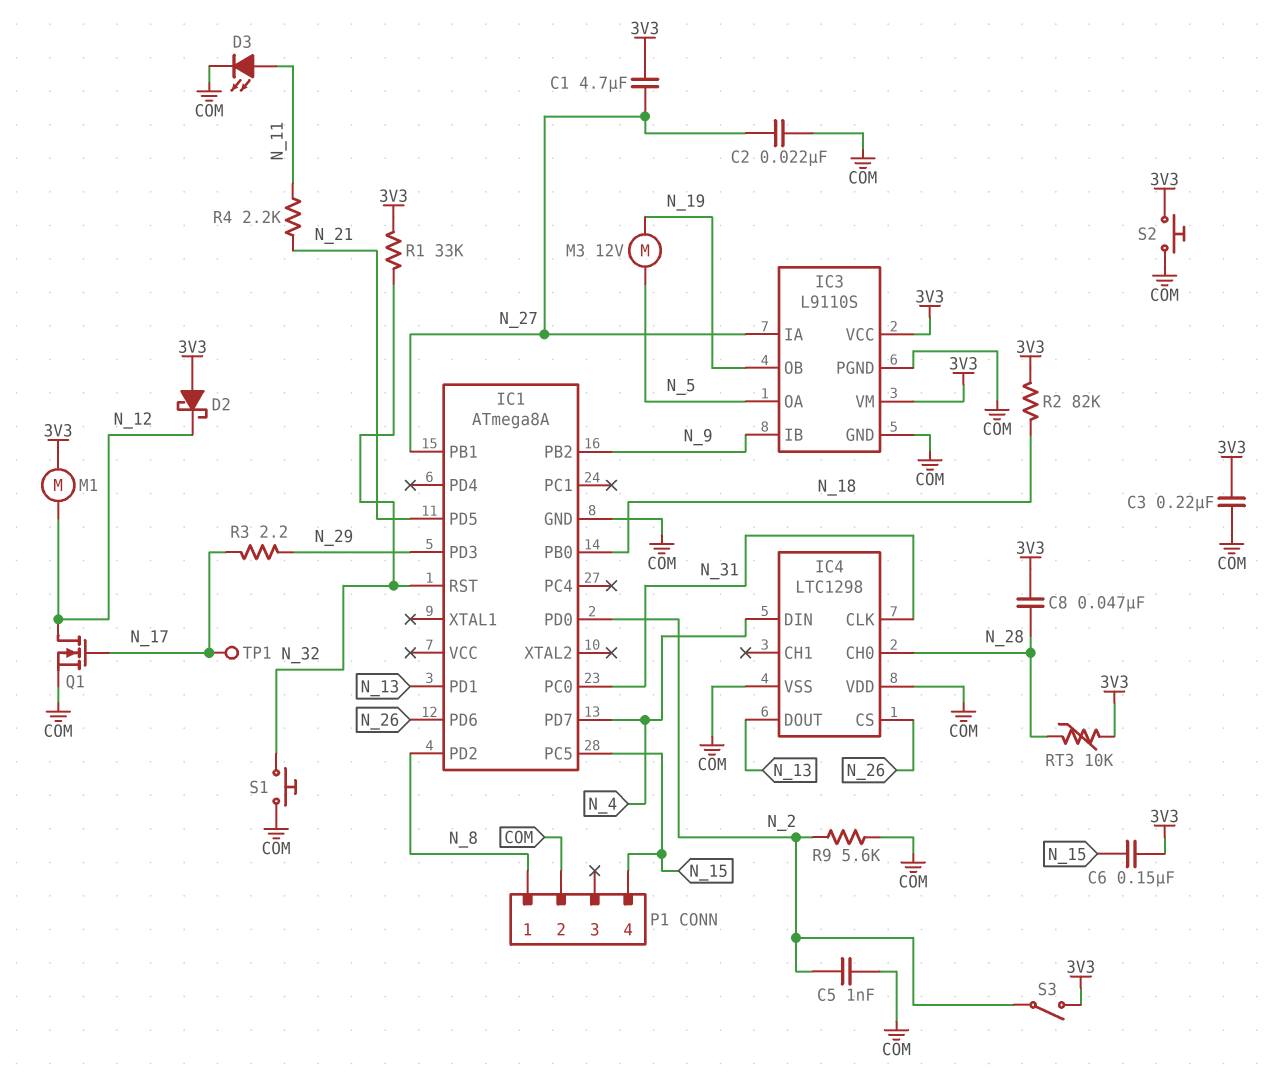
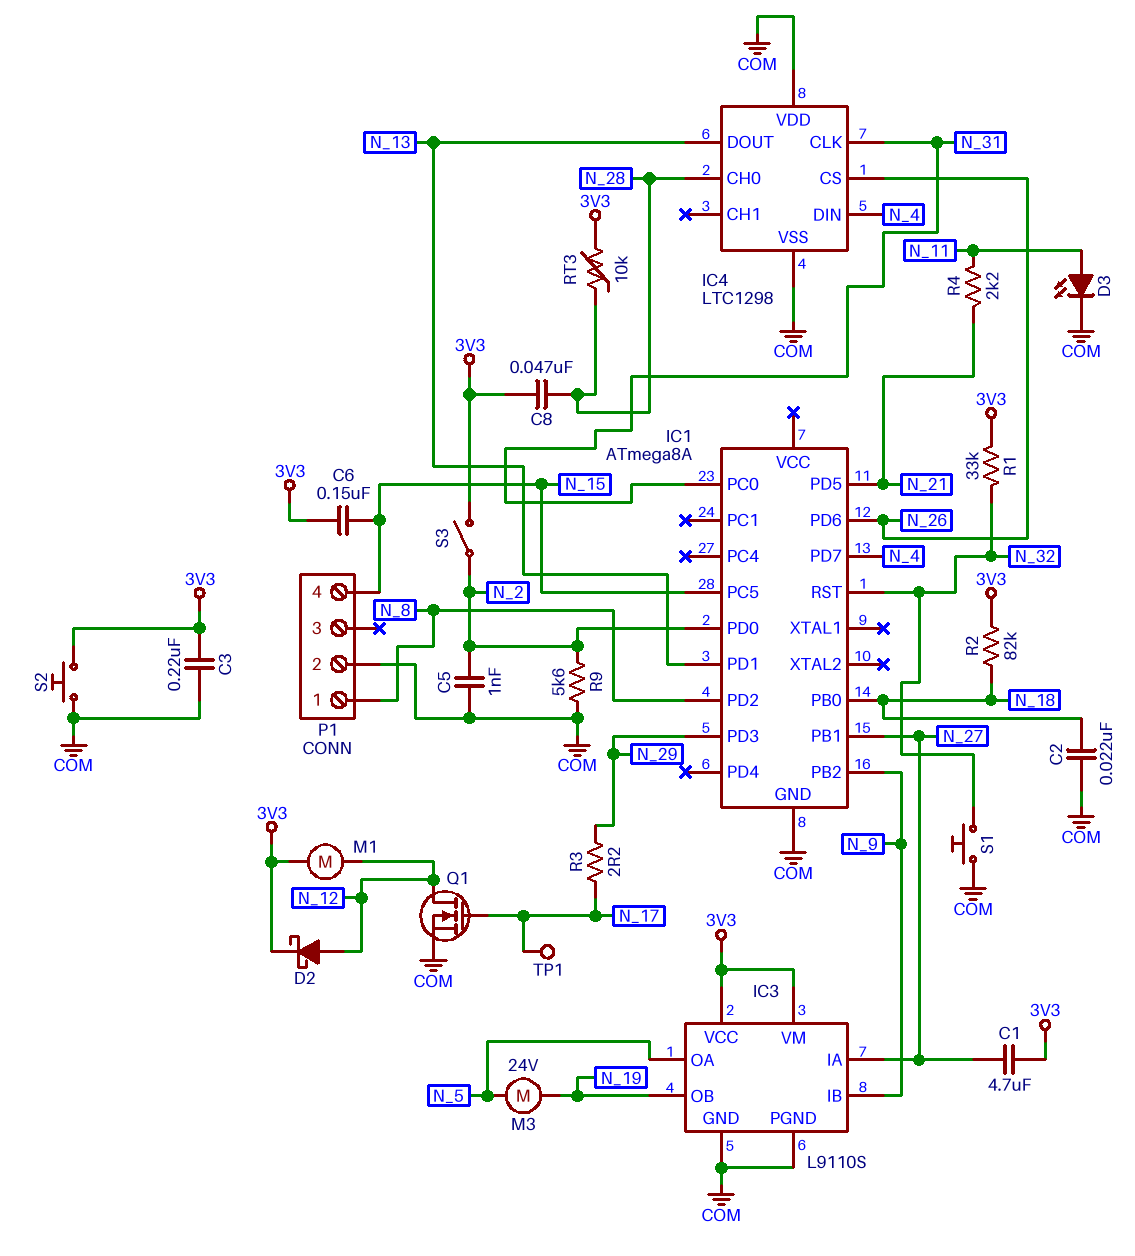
C2: 22nF (COM, N_27) -> 22nF (COM, N_18)
D2: schottky (A 3V3, K N_12) -> schottky (A N_12, K 3V3)
M3: motor 12V (N_5, N_19) -> motor 24V (N_5, N_19)

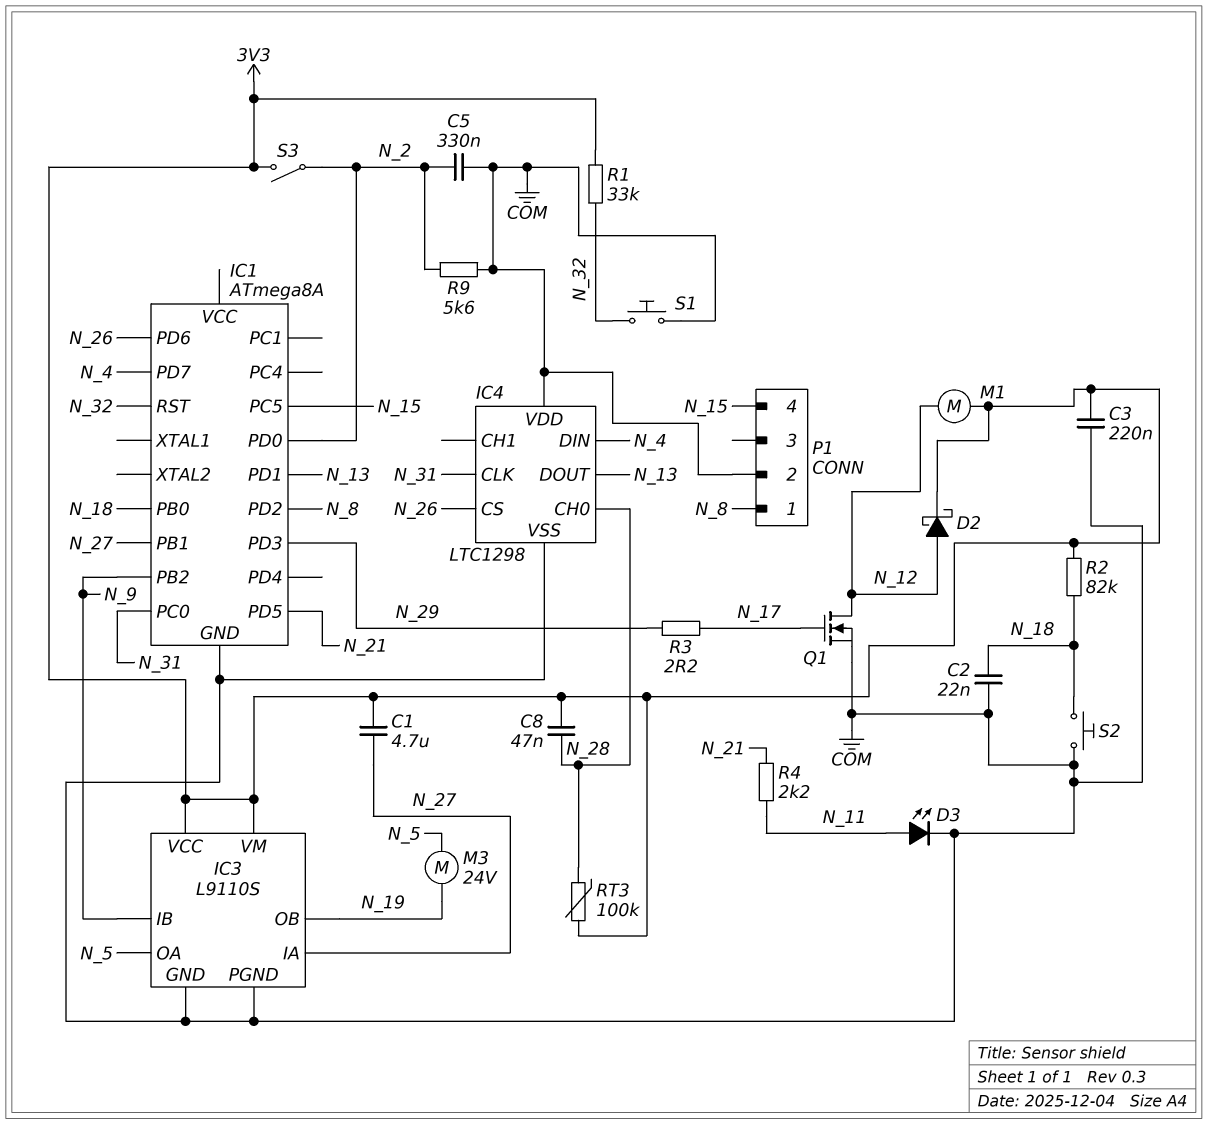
C5: 1nF (COM, N_2) -> 330nF (COM, N_2)
C6: 150nF (3V3, N_15) -> none
RT3: 10k (3V3, N_28) -> 100k (3V3, N_28)
S2: button (3V3, COM) -> button (COM, N_18)
TP1: test point (N_17) -> none

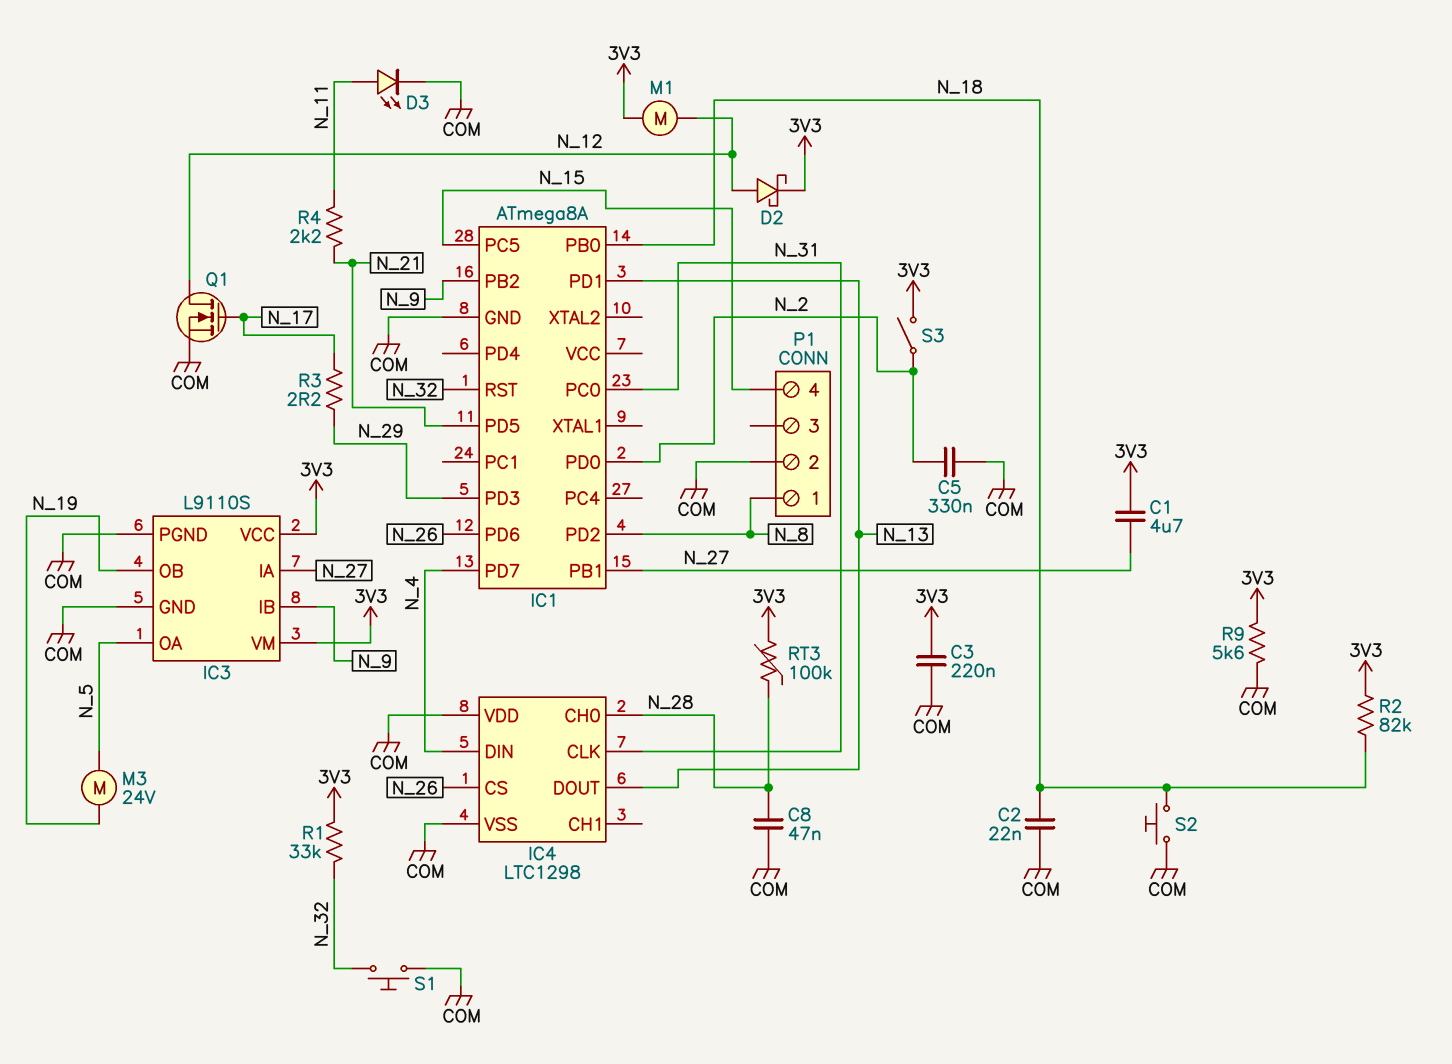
C8: 47nF (3V3, N_28) -> 47nF (COM, N_28)
R9: 5.6k (COM, N_2) -> 5.6k (3V3, COM)

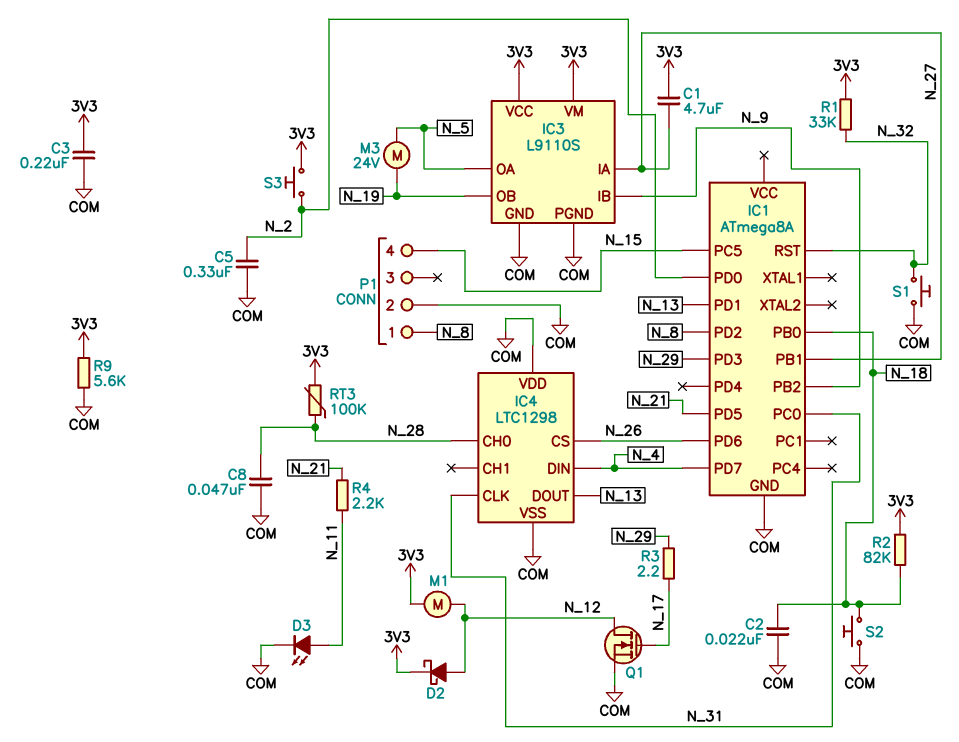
S3: switch (3V3, N_2) -> button (3V3, N_2)

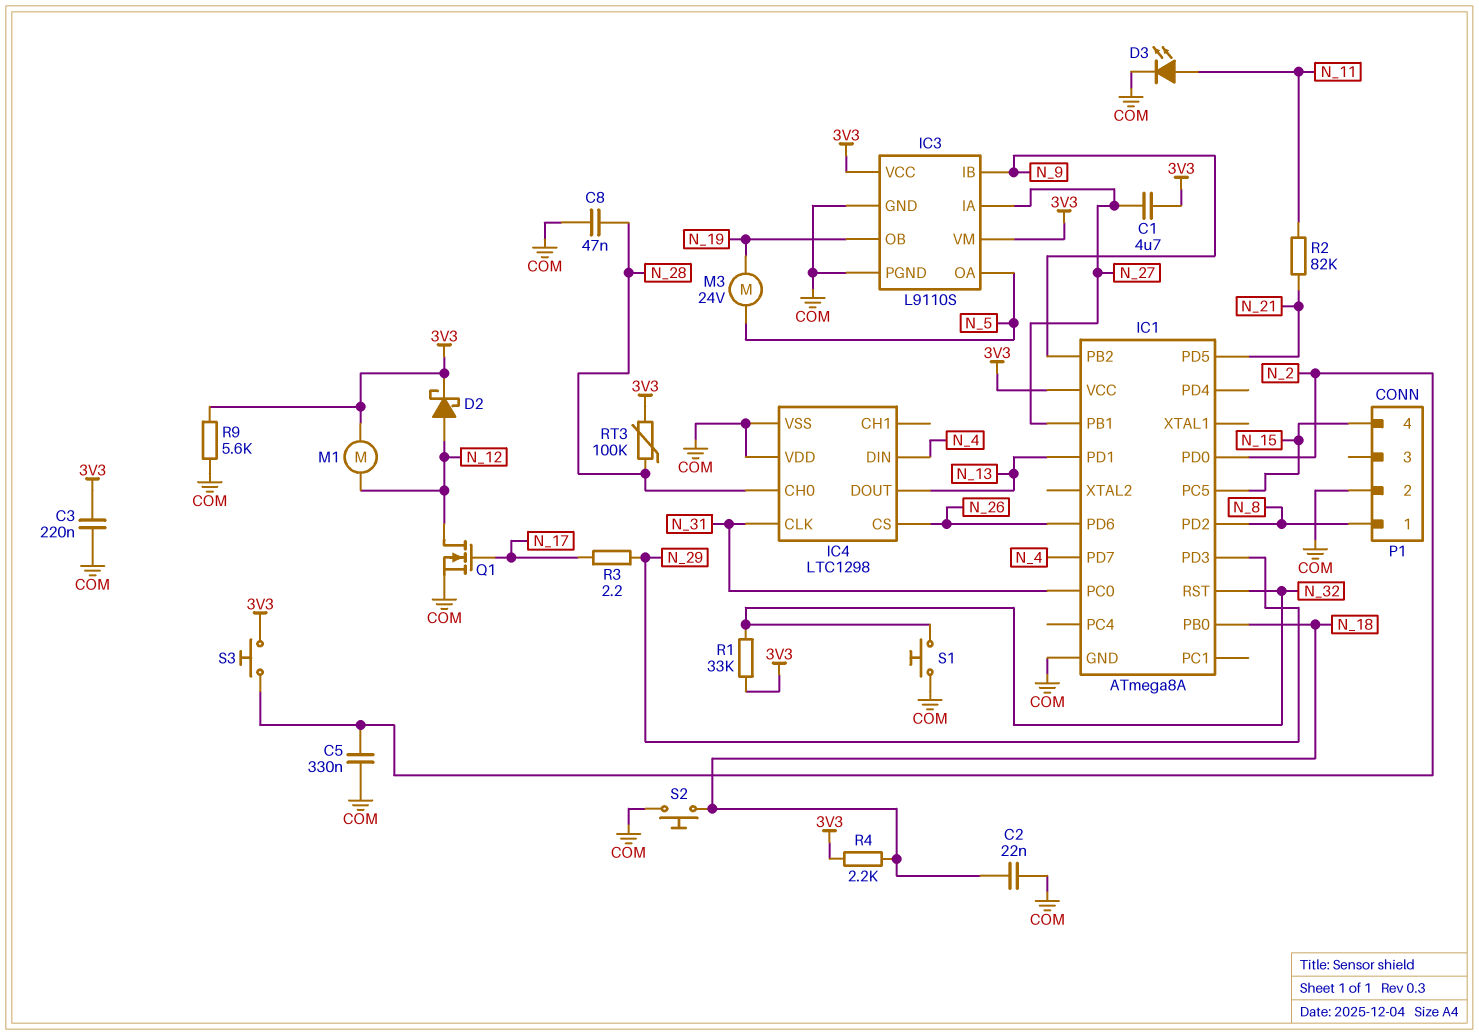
IC1 pin VCC: none -> 3V3
R2: 82k (3V3, N_18) -> 82k (N_11, N_21)
R4: 2.2k (N_11, N_21) -> 2.2k (3V3, N_18)

